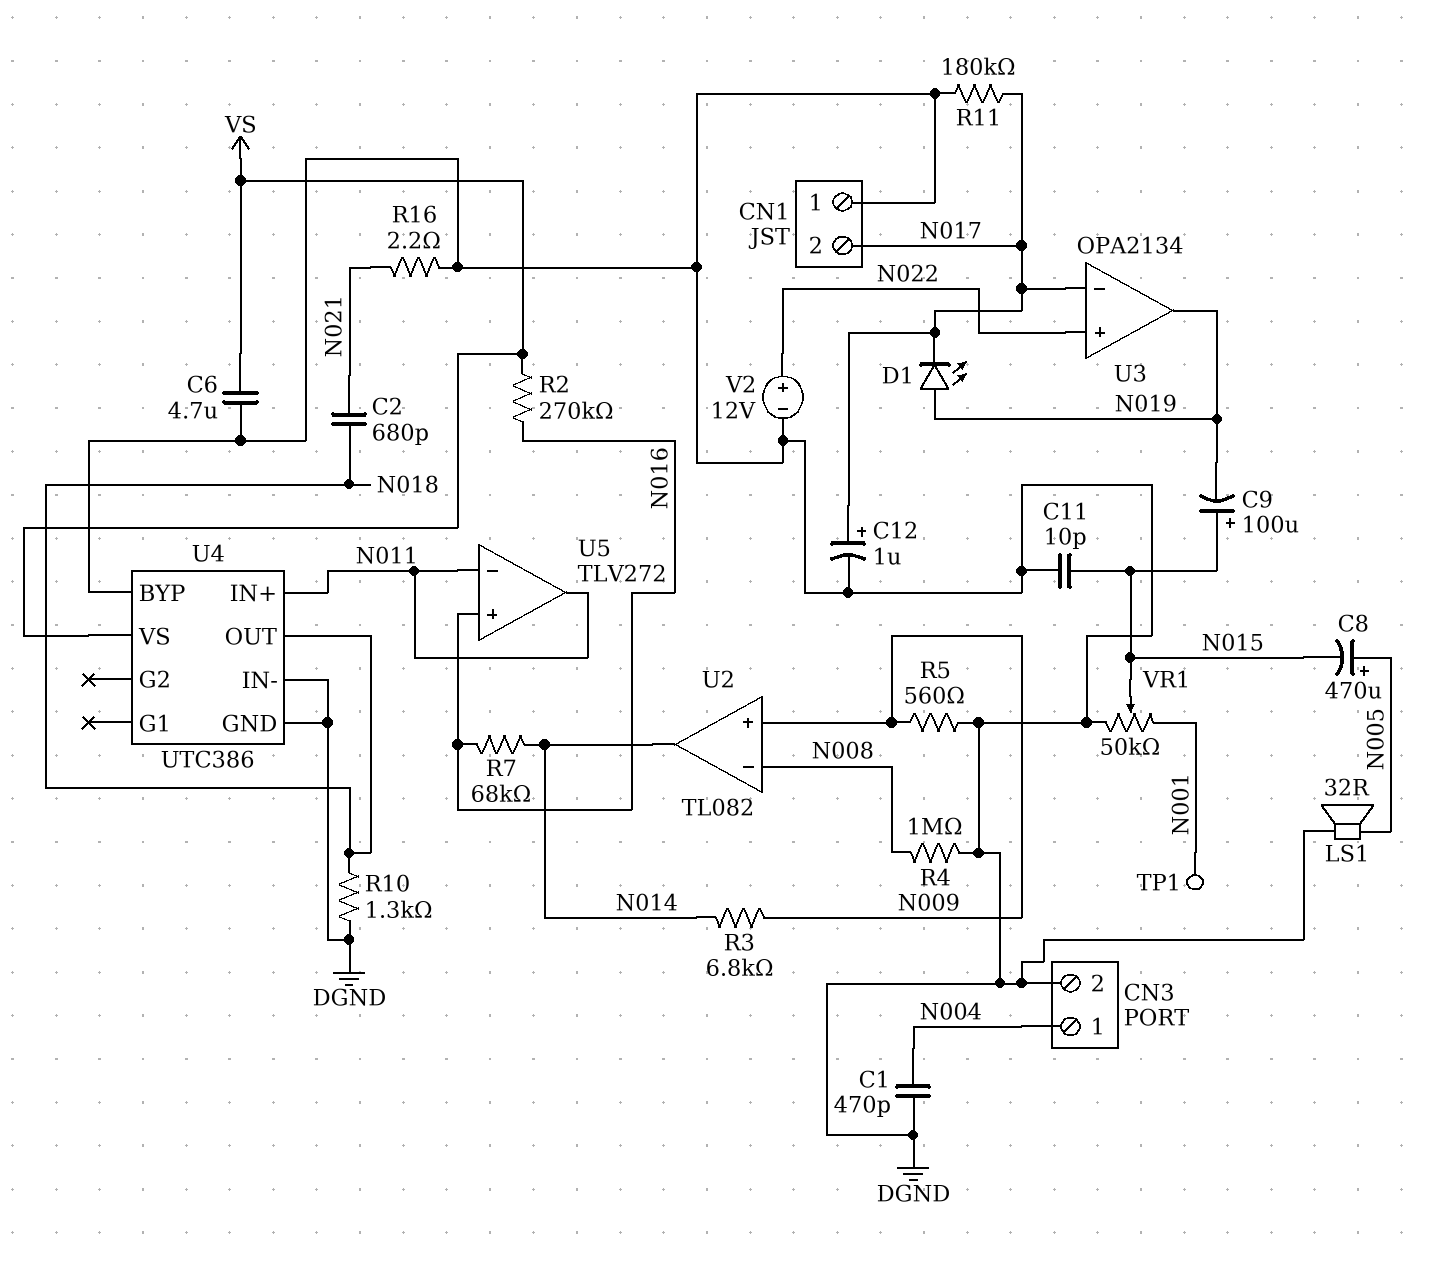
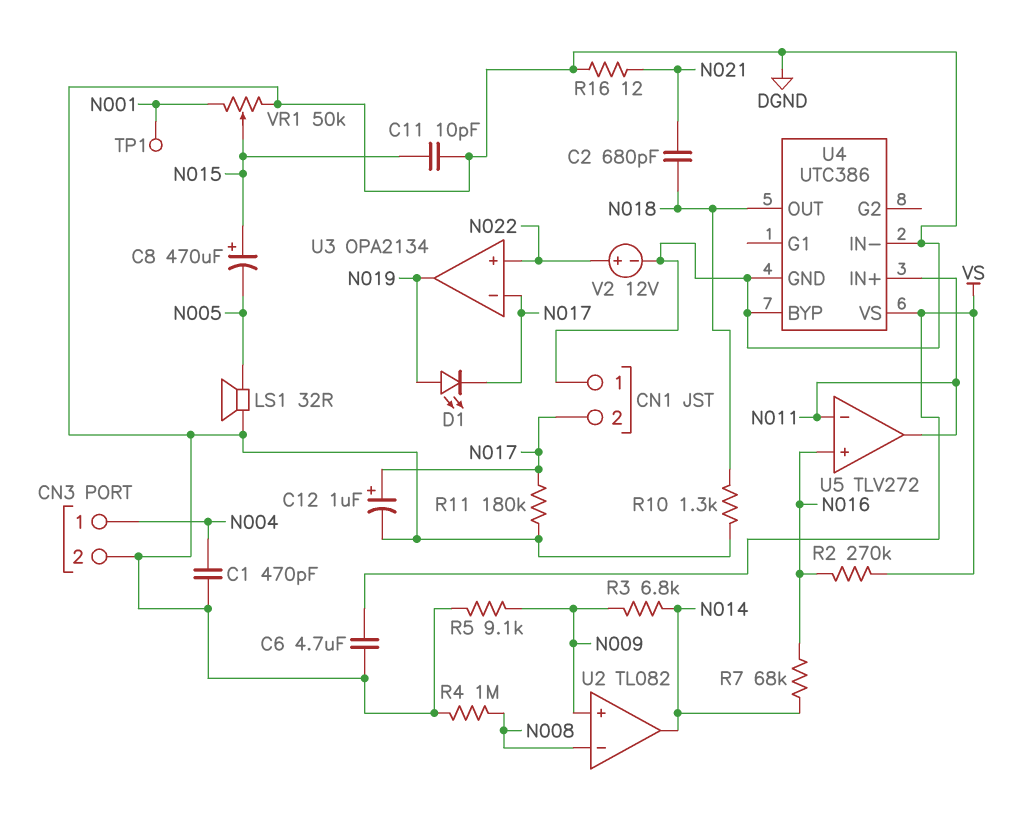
C8: 470uF (plus N005, minus N015) -> 470uF (plus N015, minus N005)
C9: 100uF (plus N015, minus N019) -> none
R5: 560 (DGND, N009) -> 9.1k (DGND, N009)
R16: 2.2 (DGND, N021) -> 12 (DGND, N021)

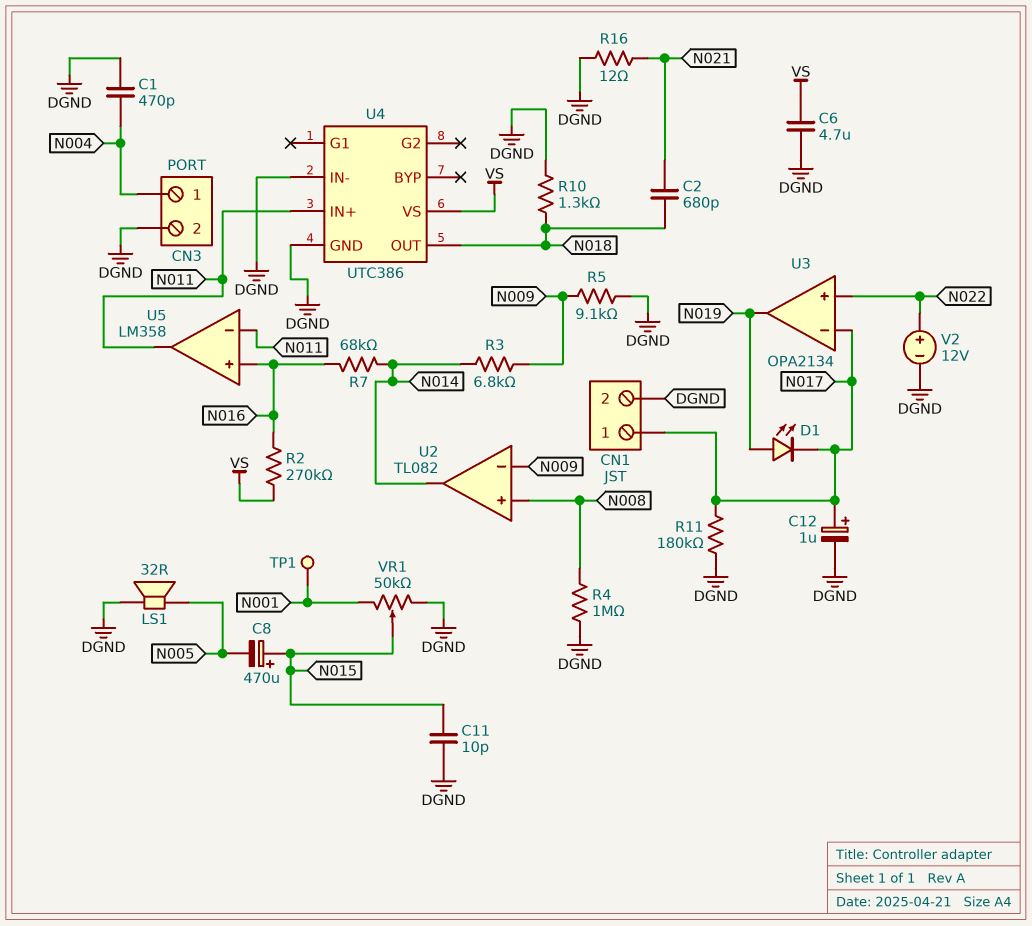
CN1 pin 1: DGND -> N017
CN1 pin 2: N017 -> DGND
U2 pin in+: N009 -> N008
U2 pin in-: N008 -> N009
U4 pin BYP: DGND -> none
U5: TLV272 -> LM358

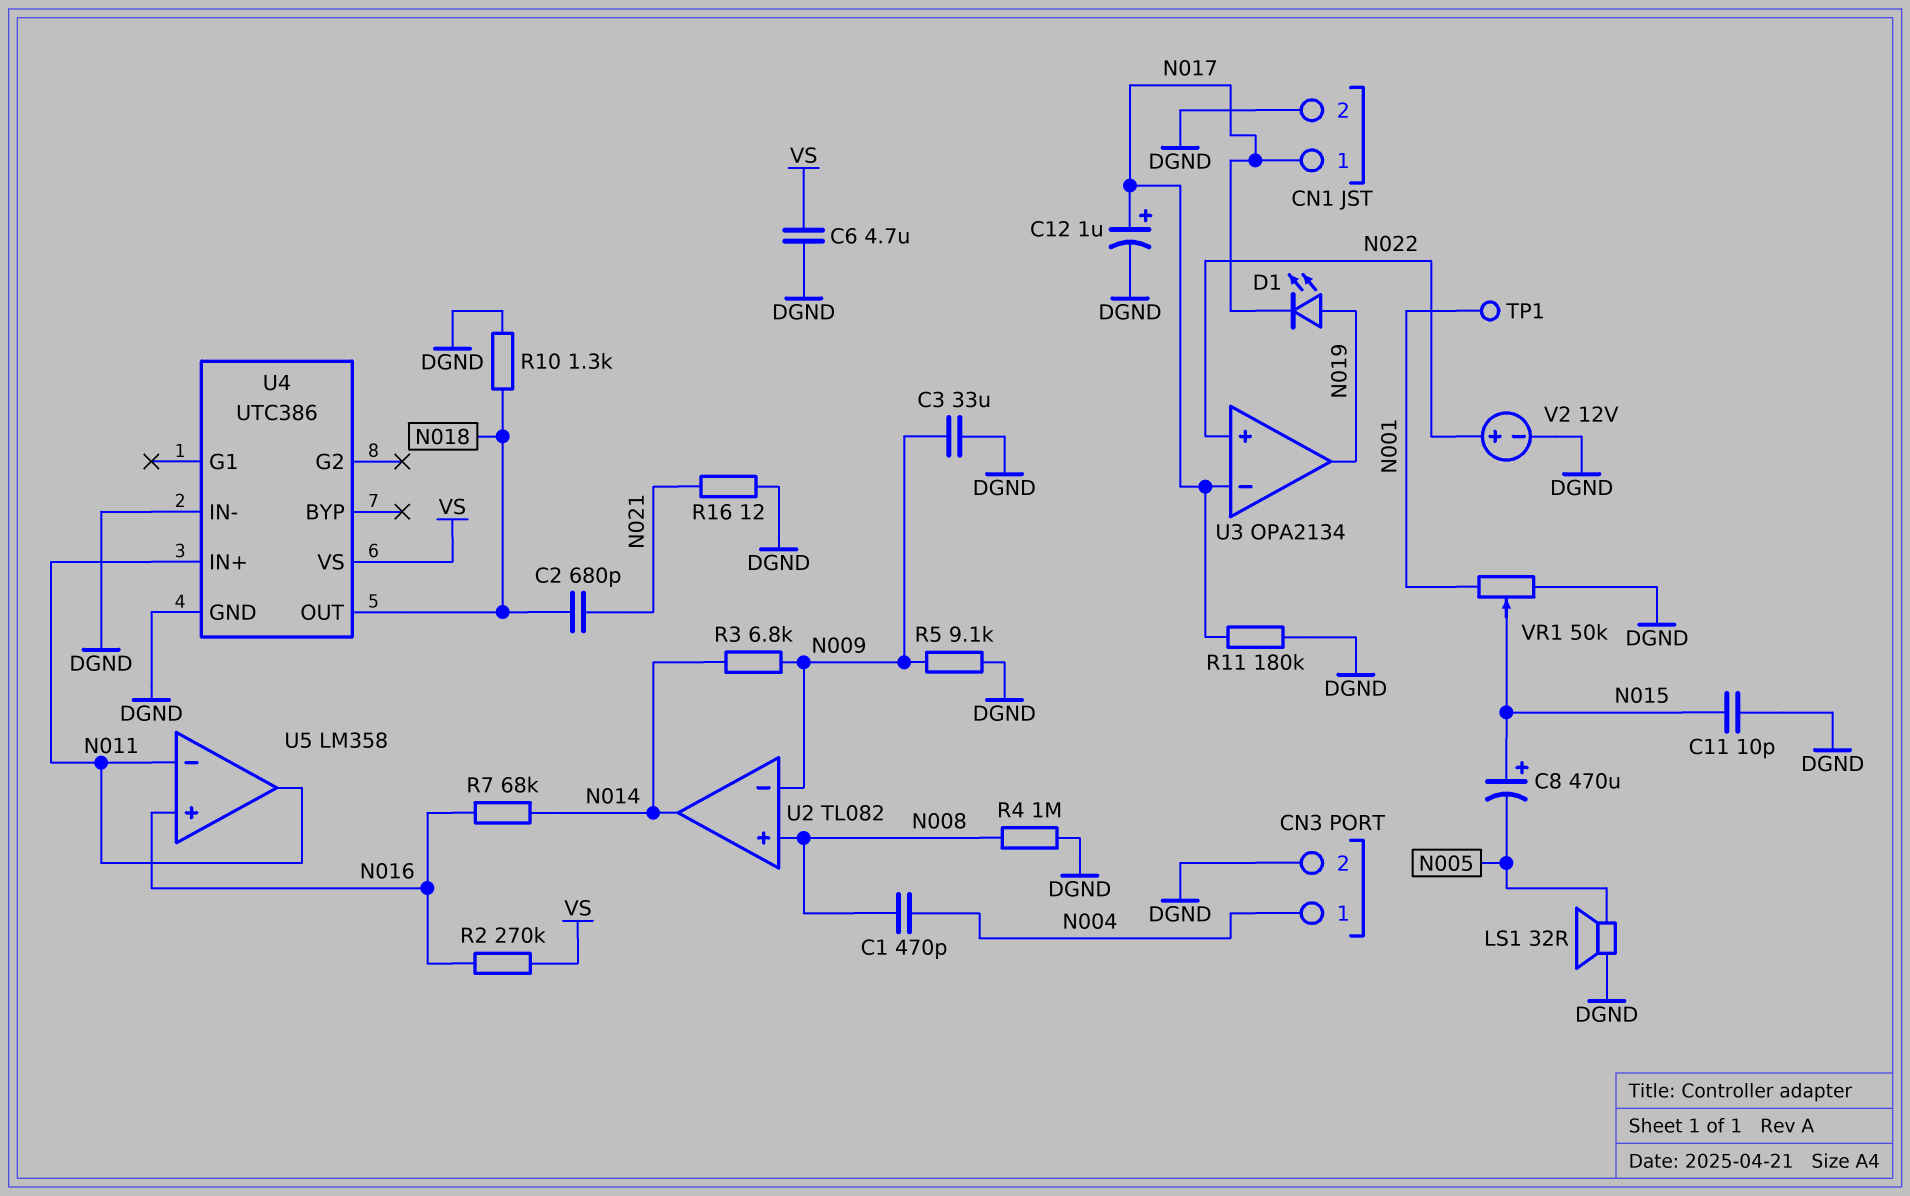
C1: 470pF (DGND, N004) -> 470pF (N004, N008)
C3: none -> 33uF (DGND, N009)

